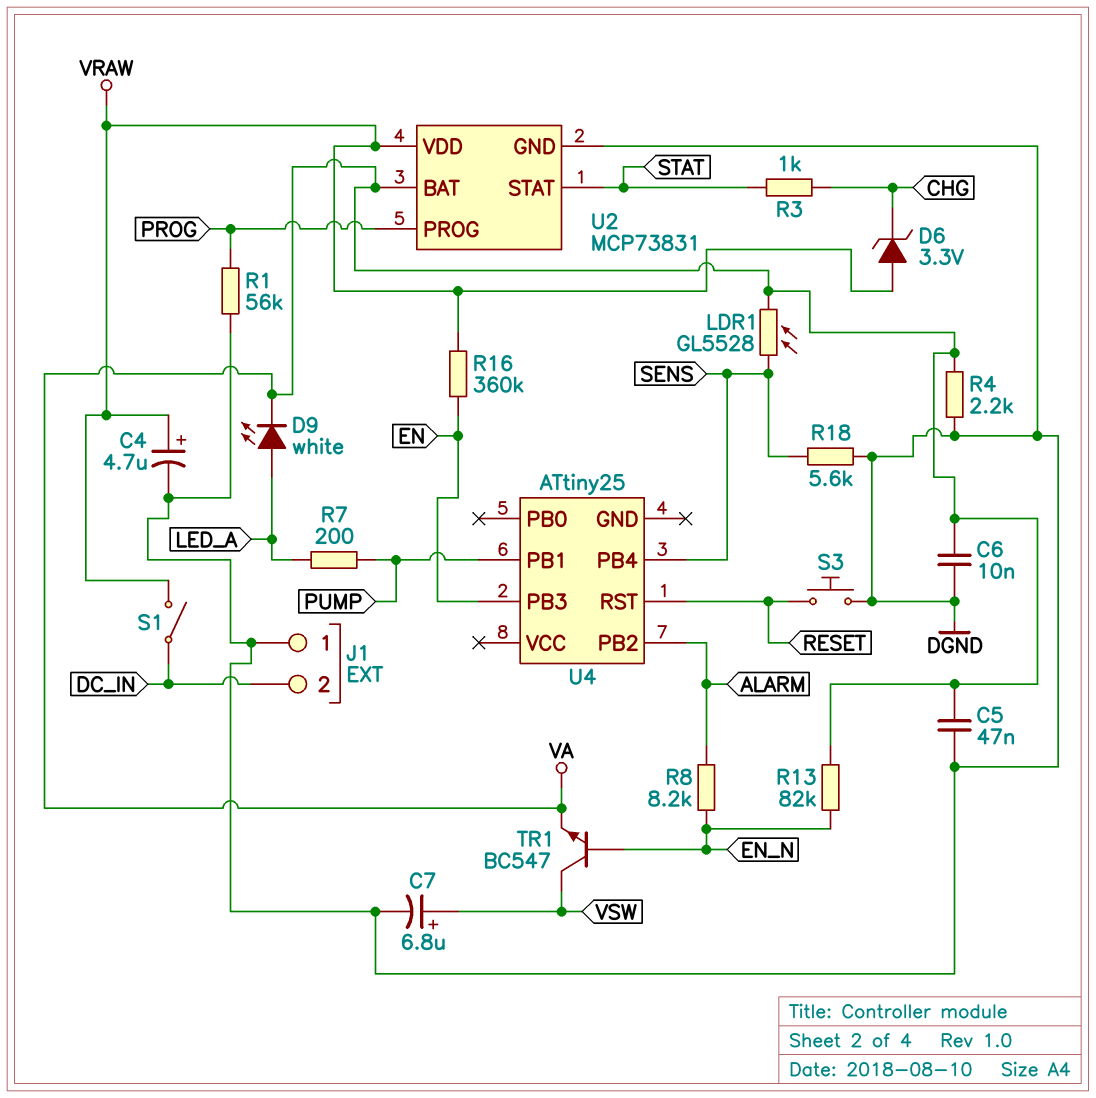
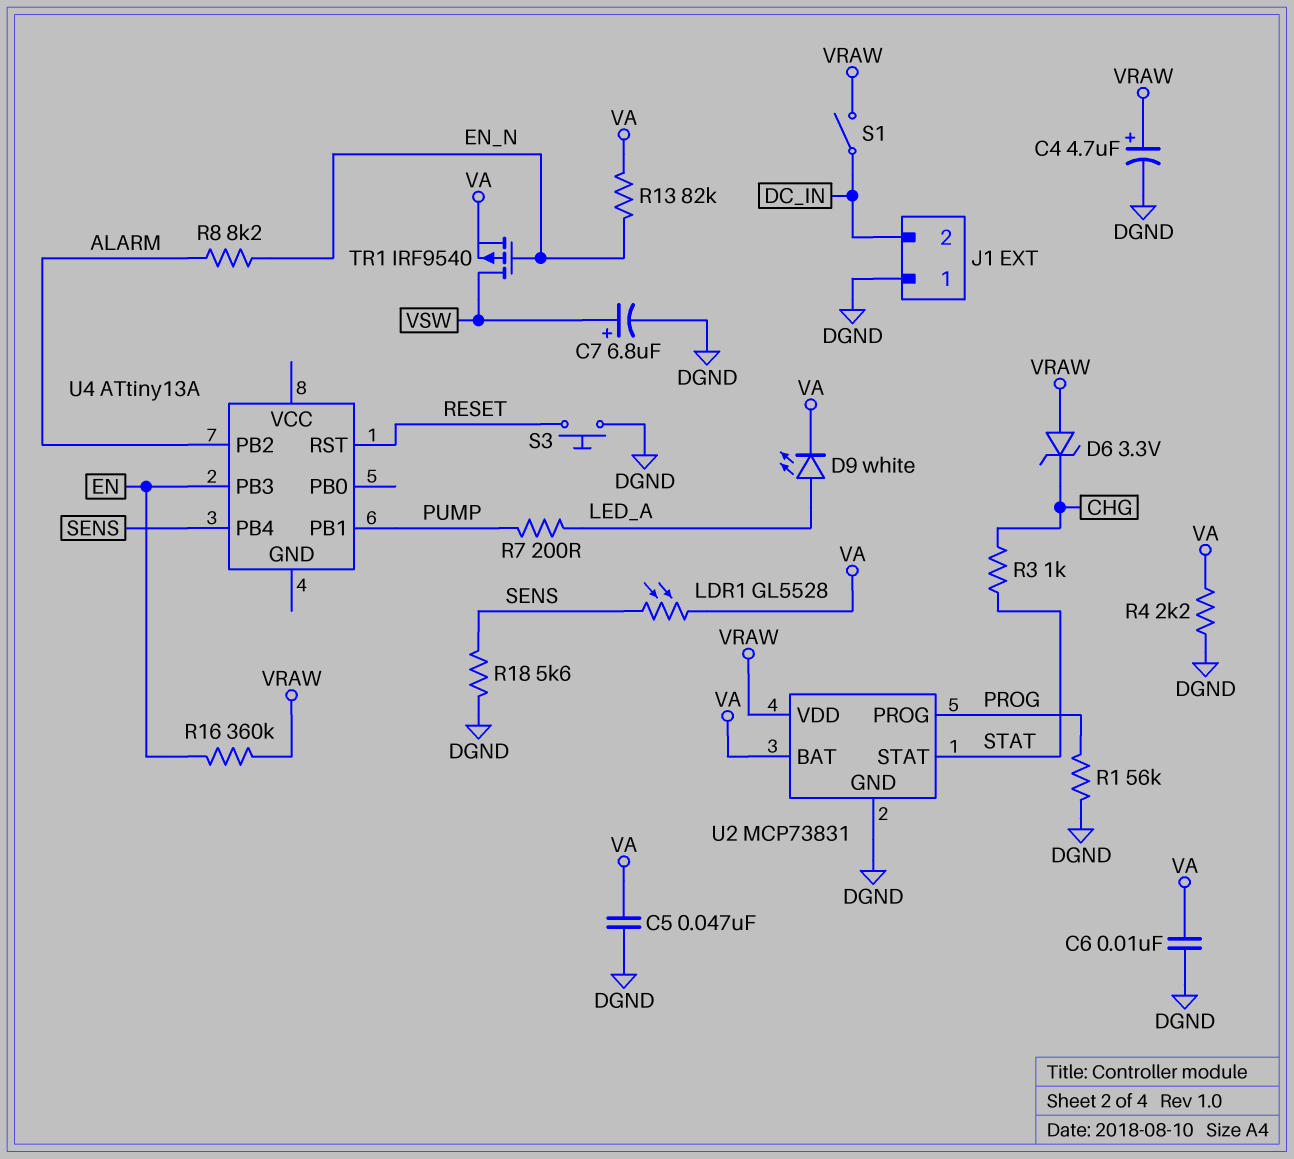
TR1: NPN BC547 (B EN_N, C VSW, E VA) -> PMOS IRF9540 (G EN_N, D VSW, S VA)
U4: ATtiny25 -> ATtiny13A

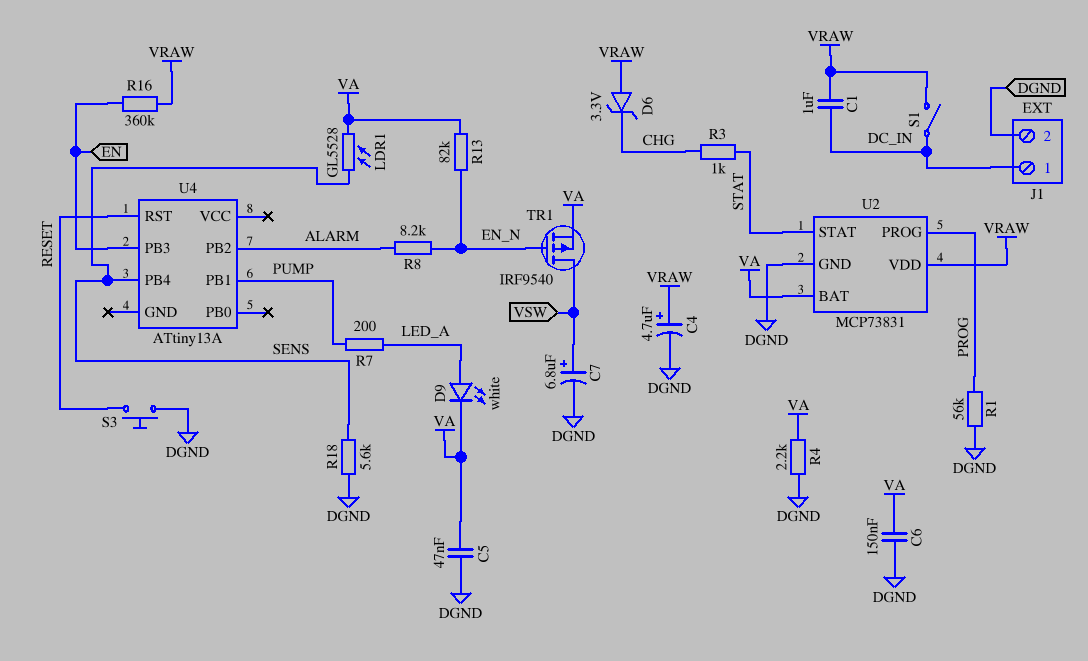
C1: none -> 1uF (DC_IN, VRAW)
C6: 10nF (DGND, VA) -> 150nF (DGND, VA)
J1 pin 1: DGND -> DC_IN
J1 pin 2: DC_IN -> DGND

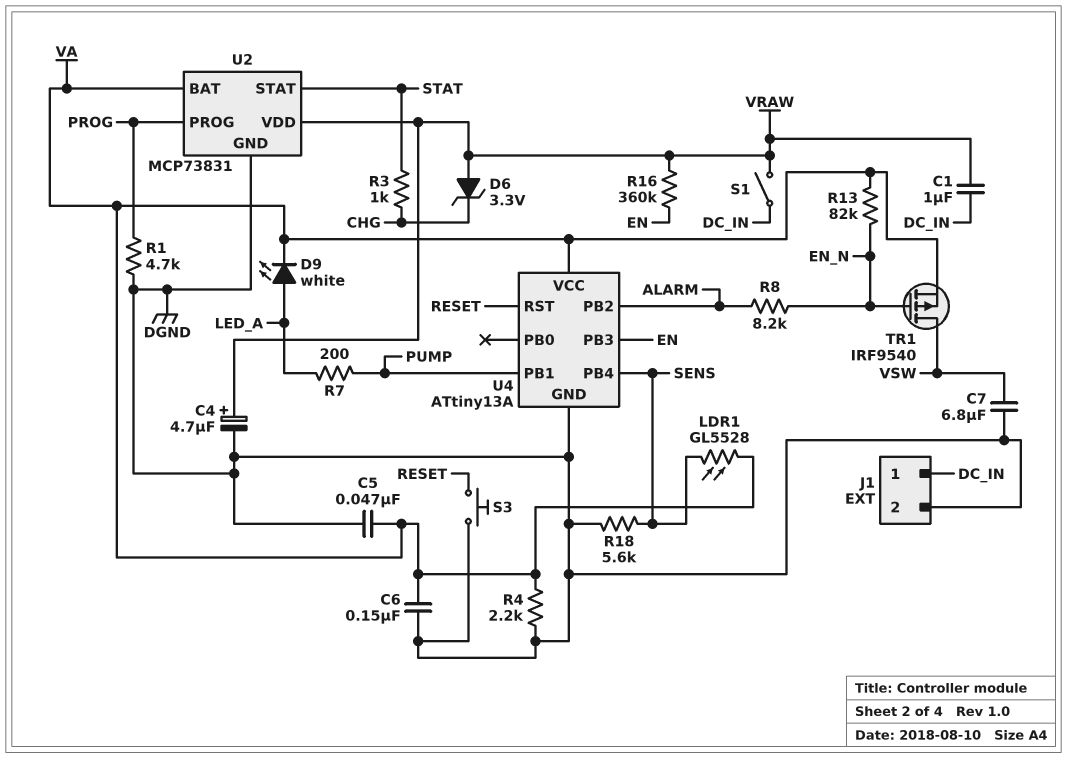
C7: 6.8uF (plus VSW, minus DGND) -> 6.8uF (DGND, VSW)
R1: 56k (DGND, PROG) -> 4.7k (DGND, PROG)
U4 pin GND: none -> DGND
U4 pin VCC: none -> VA

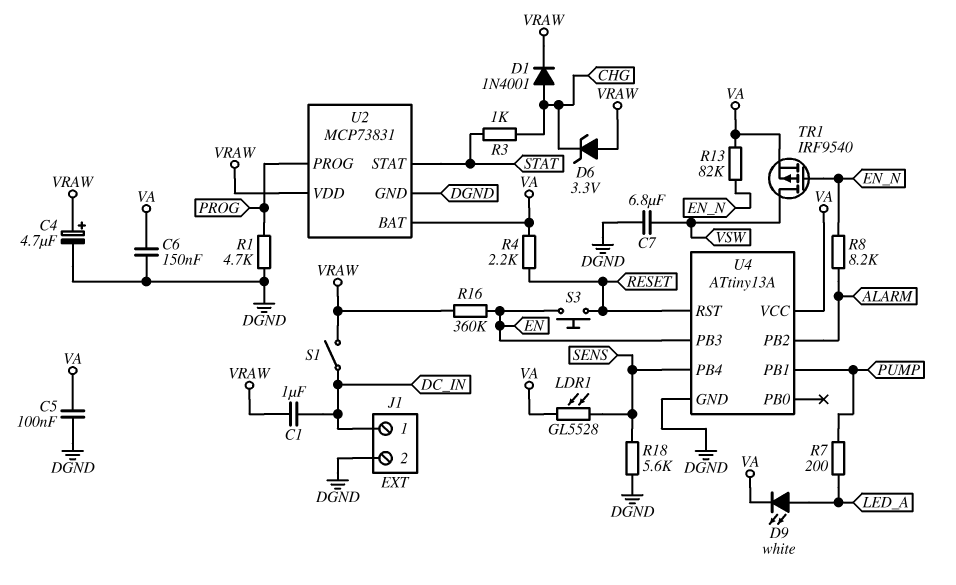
C5: 47nF (DGND, VA) -> 100nF (DGND, VA)
D1: none -> diode 1N4001 (A CHG, K VRAW)
R4: 2.2k (DGND, VA) -> 2.2k (RESET, VA)
S3: button (DGND, RESET) -> button (EN, RESET)

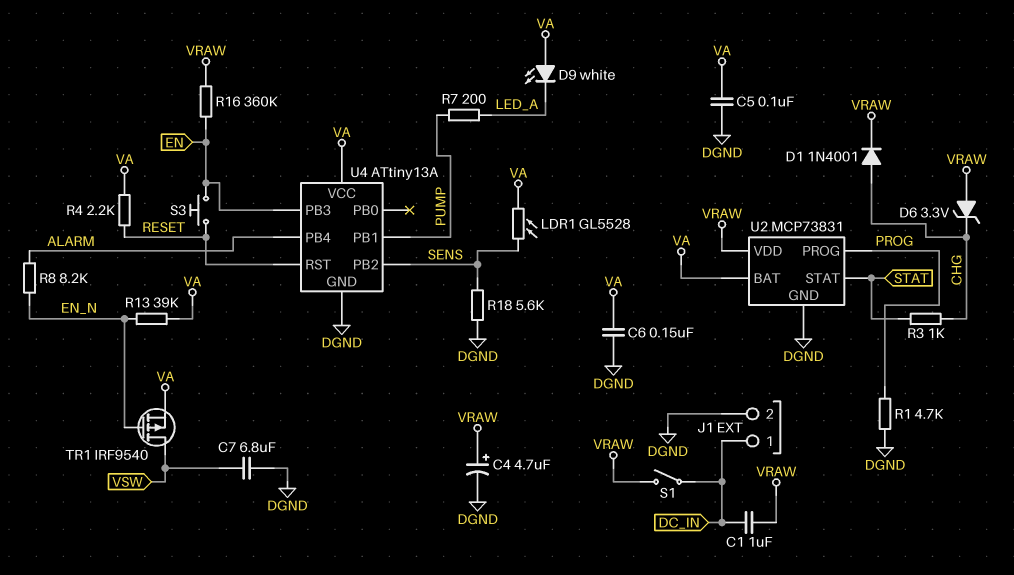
D9: LED white (A LED_A, K VA) -> LED white (A VA, K LED_A)
R13: 82k (EN_N, VA) -> 39k (EN_N, VA)
U4 pin PB2: ALARM -> SENS
U4 pin PB4: SENS -> ALARM

